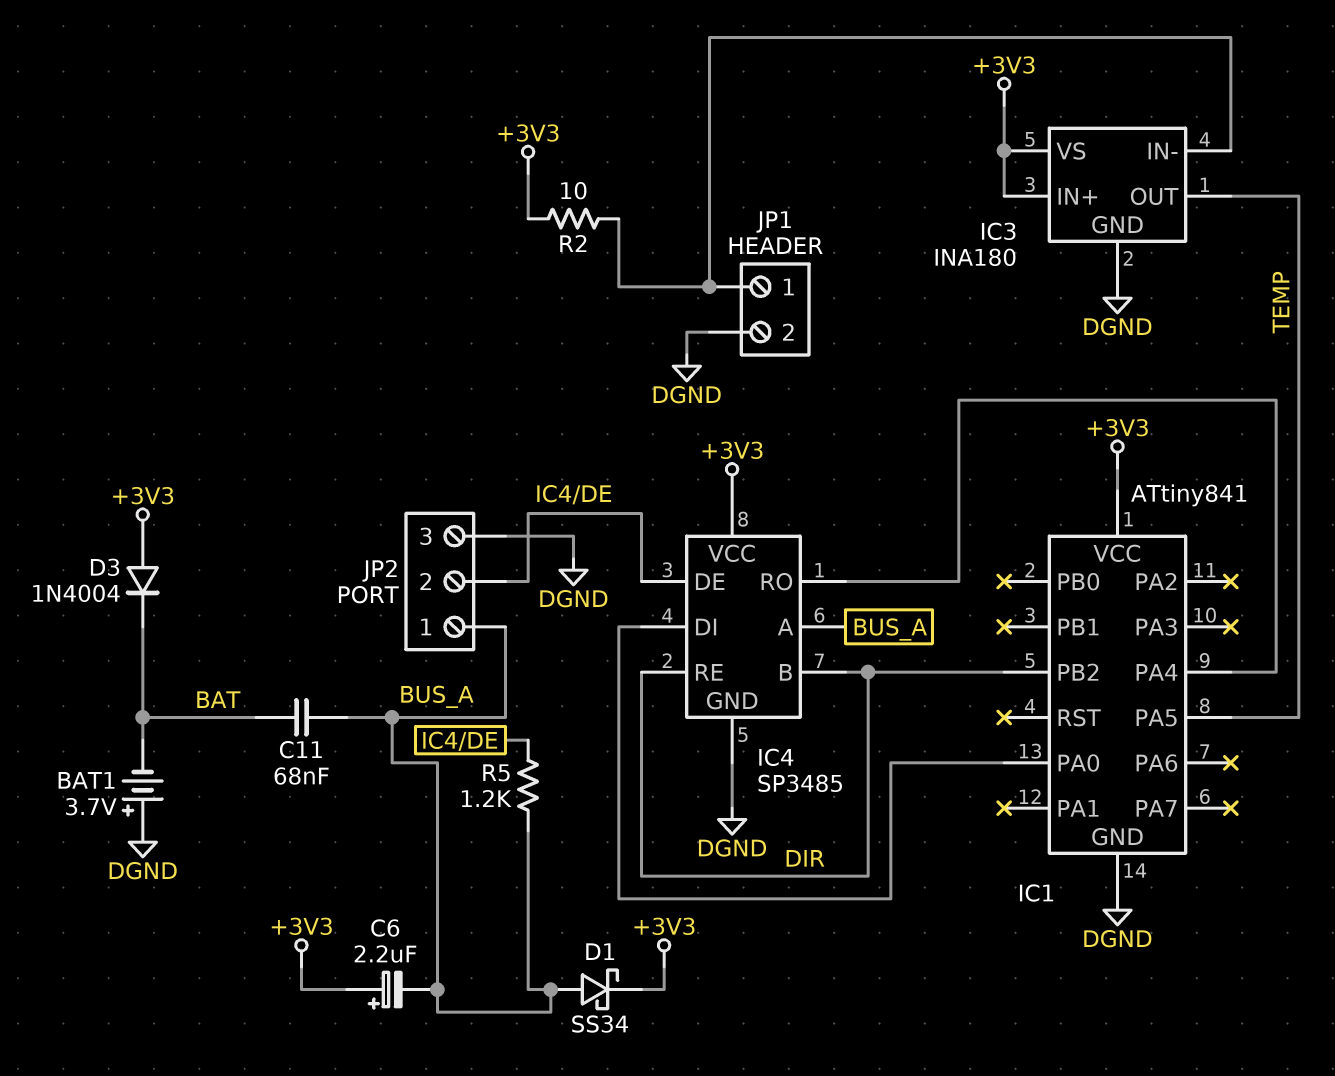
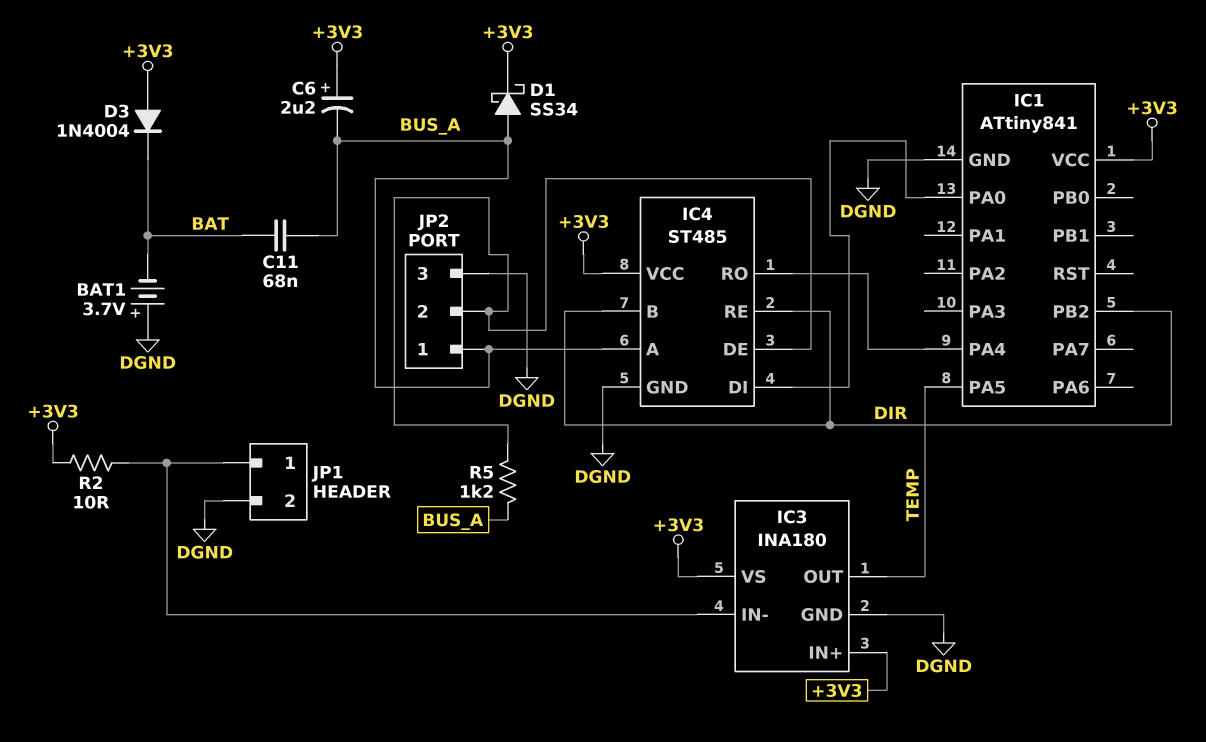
IC4: SP3485 -> ST485

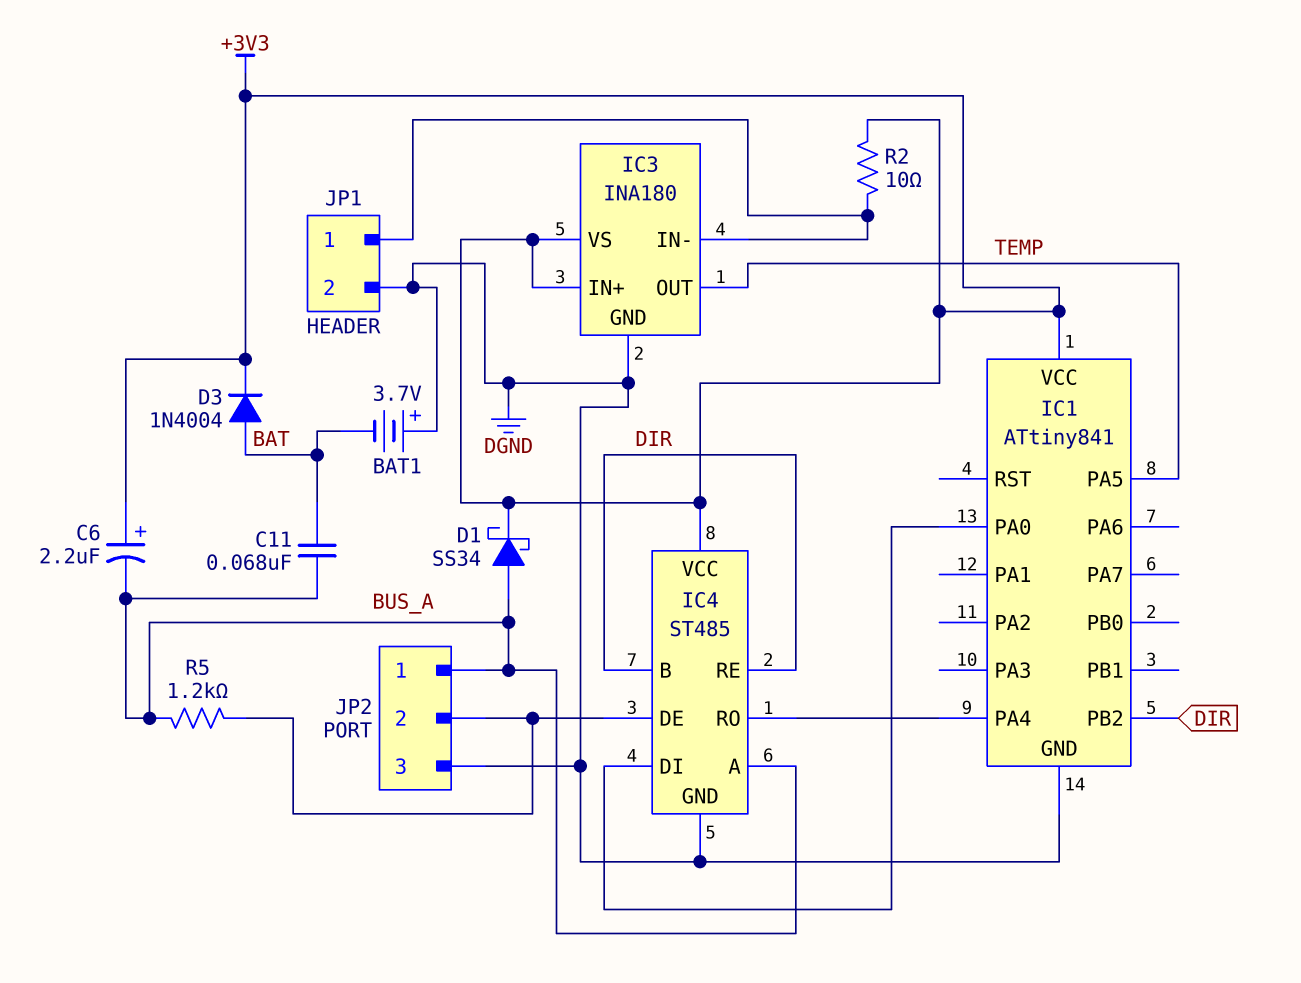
D3: diode 1N4004 (A +3V3, K BAT) -> diode 1N4004 (A BAT, K +3V3)

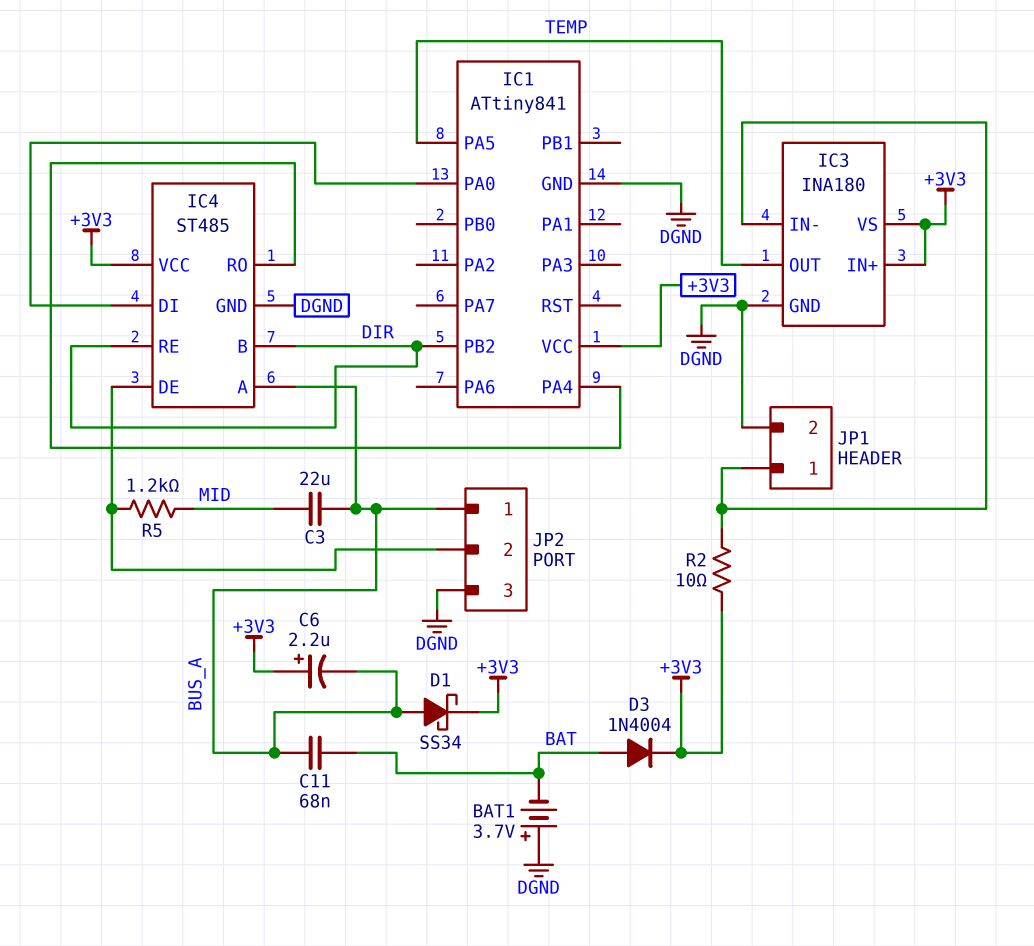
C3: none -> 22uF (BUS_A, MID)
R5: 1.2k (BUS_A, IC4/DE) -> 1.2k (IC4/DE, MID)

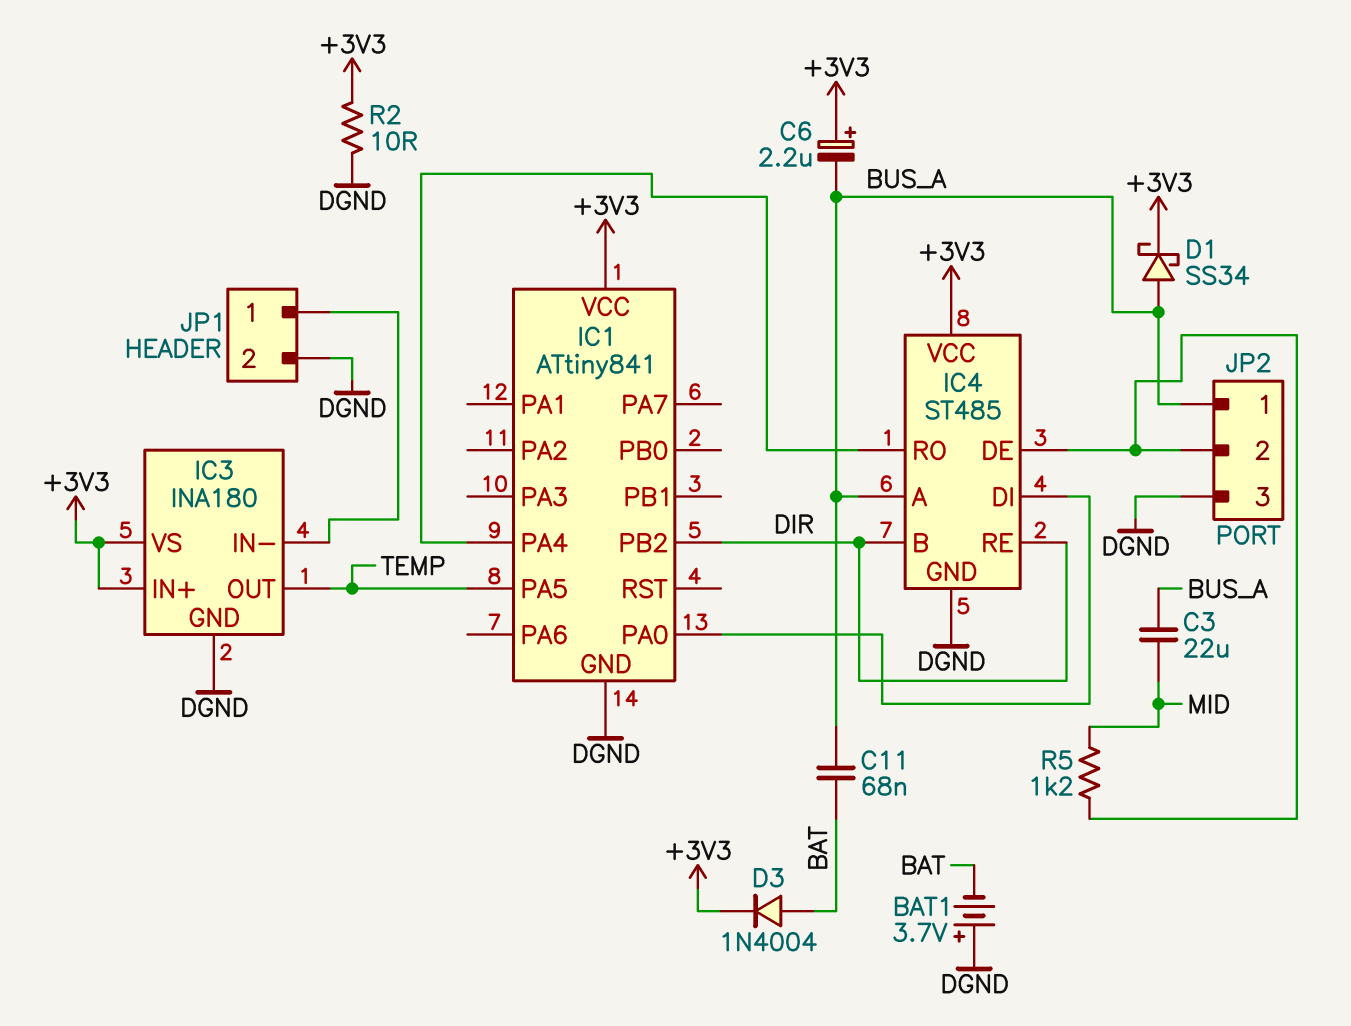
R2: 10 (+3V3, IC3/IN-) -> 10 (+3V3, DGND)

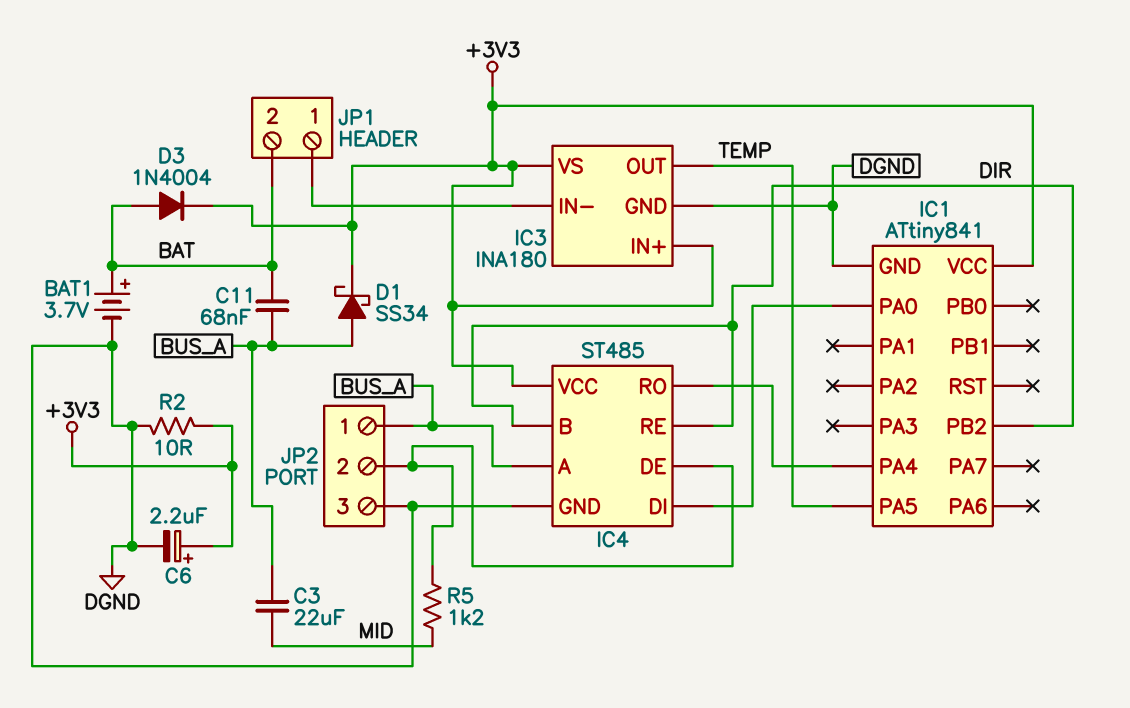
BAT1: 3.7V (plus DGND, minus BAT) -> 3.7V (plus BAT, minus DGND)
C6: 2.2uF (plus +3V3, minus BUS_A) -> 2.2uF (plus +3V3, minus DGND)
JP1 pin 2: DGND -> BAT

